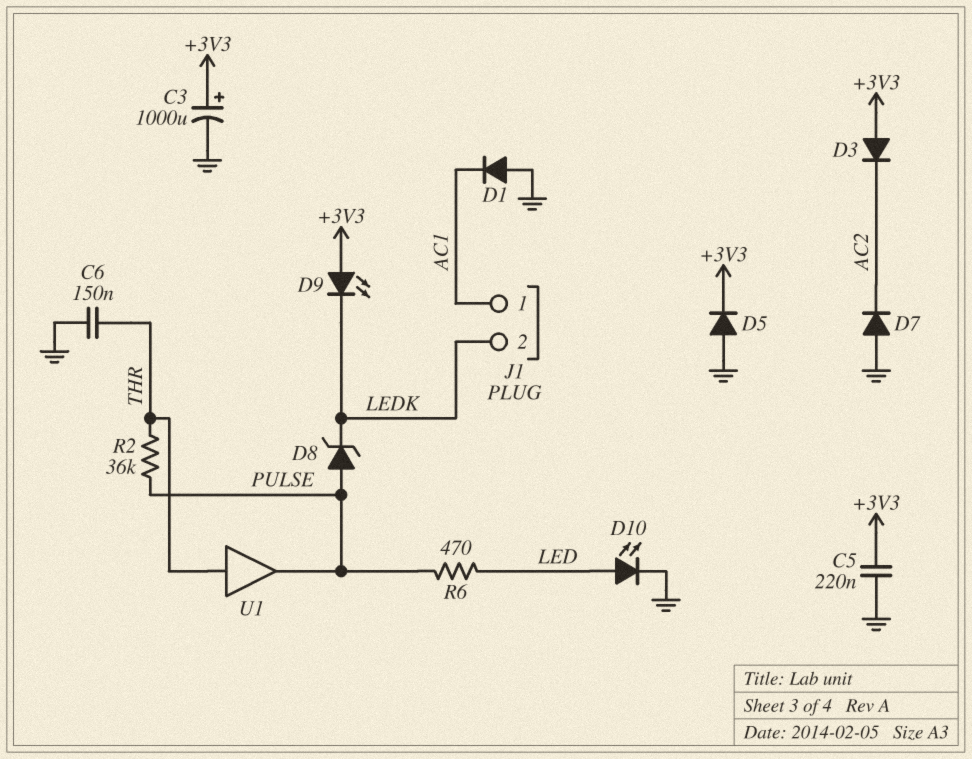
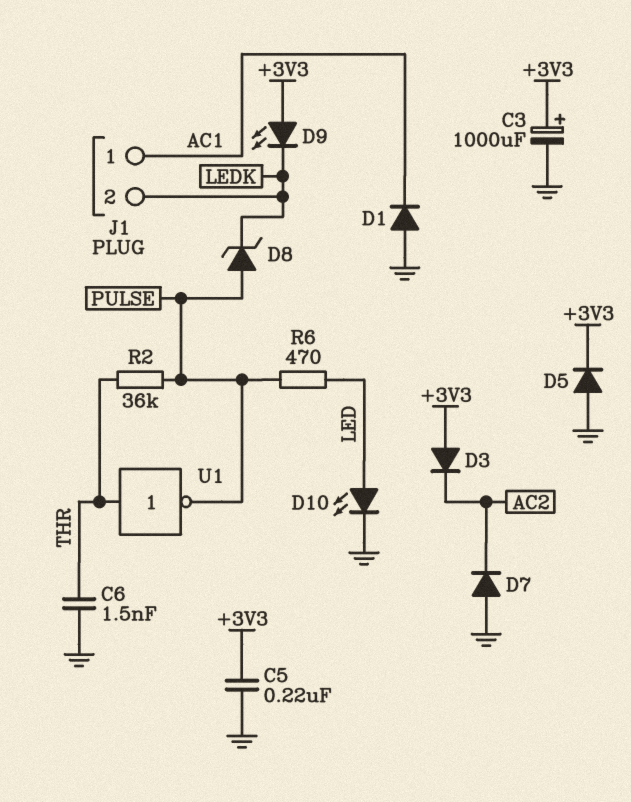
C6: 150nF (GND, THR) -> 1.5nF (GND, THR)
U1: buffer (in THR, out PULSE) -> NOT (in THR, out PULSE)

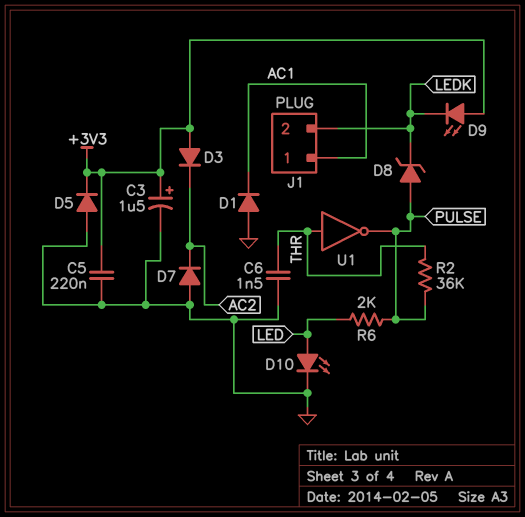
C3: 1000uF (plus +3V3, minus GND) -> 1.5uF (plus +3V3, minus GND)
R6: 470 (LED, PULSE) -> 2k (LED, PULSE)

